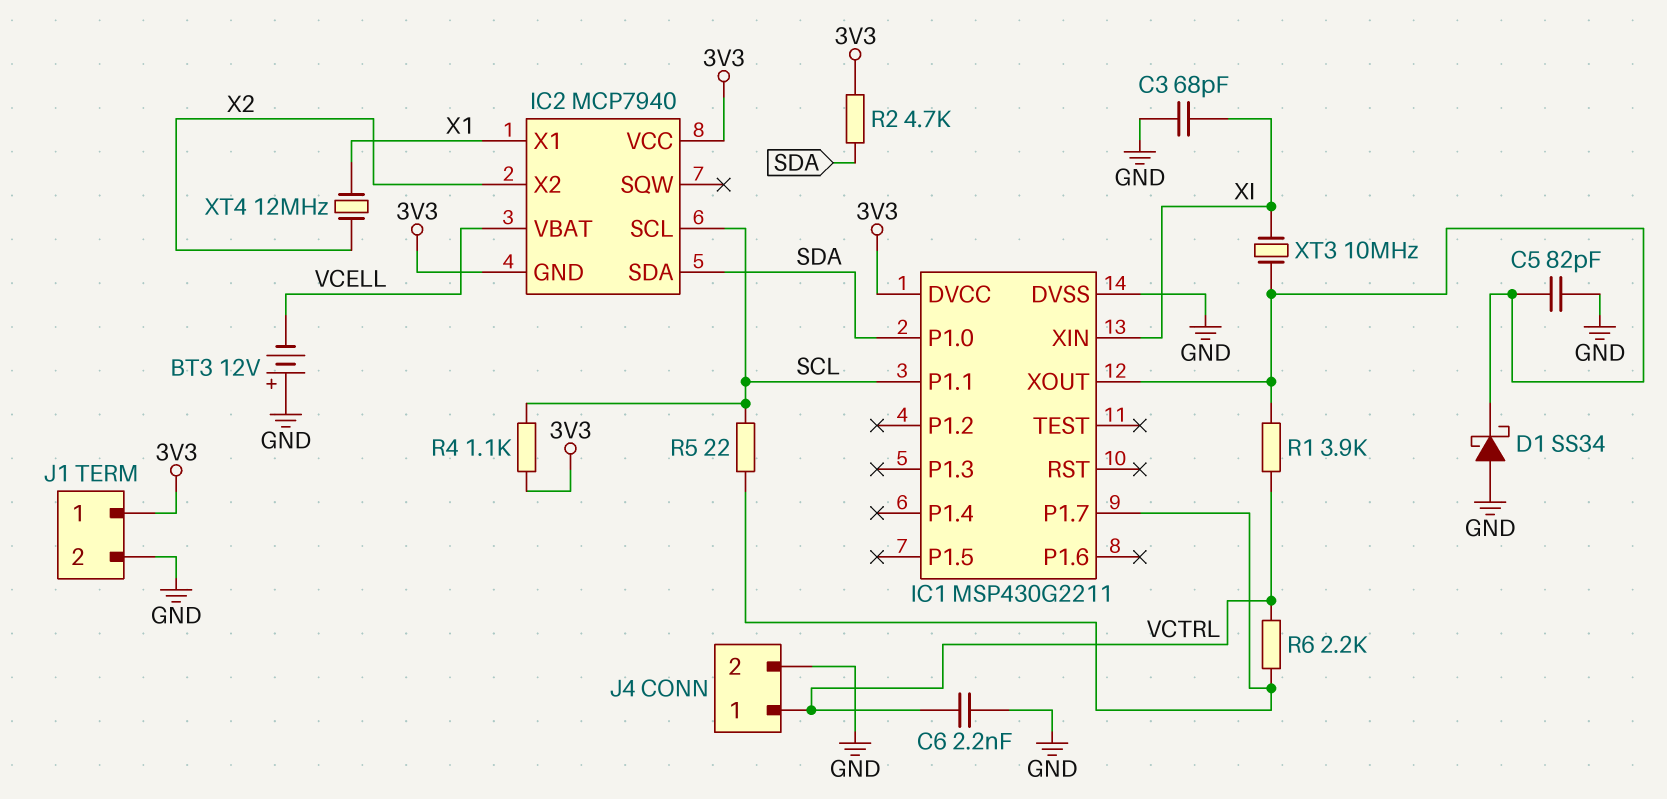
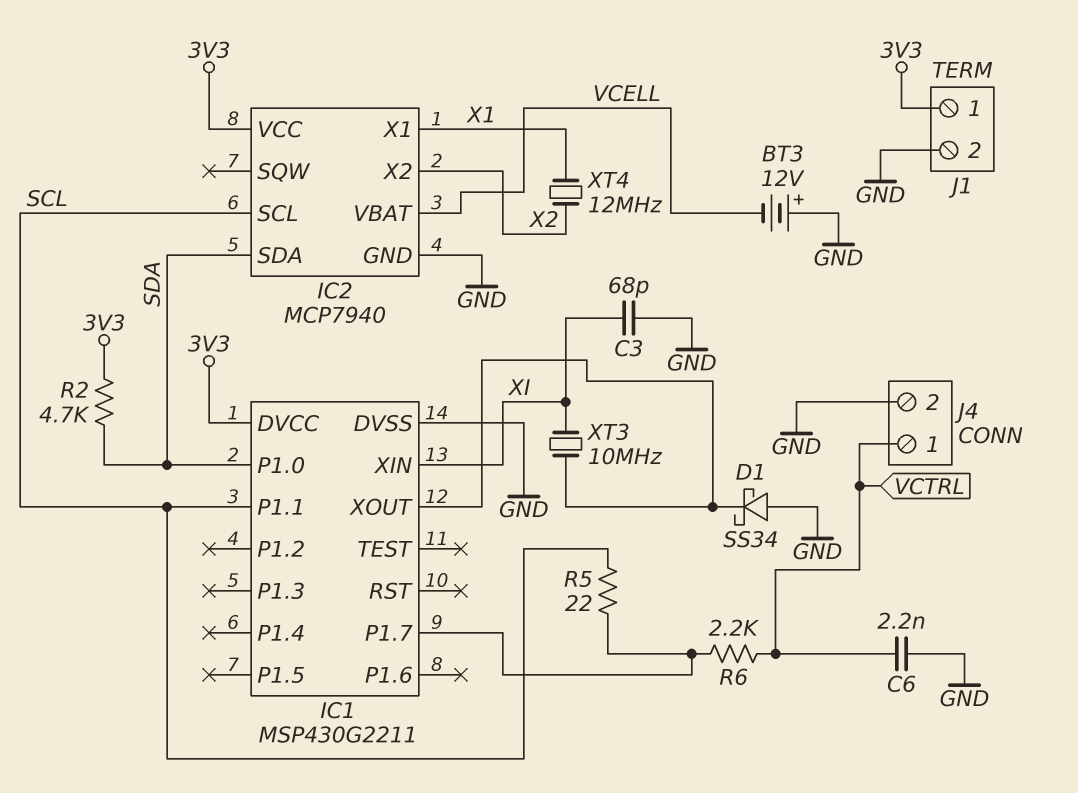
C5: 82pF (GND, IC1/XOUT) -> none
IC2 pin GND: 3V3 -> GND
R1: 3.9k (IC1/XOUT, VCTRL) -> none
R4: 1.1k (3V3, SCL) -> none

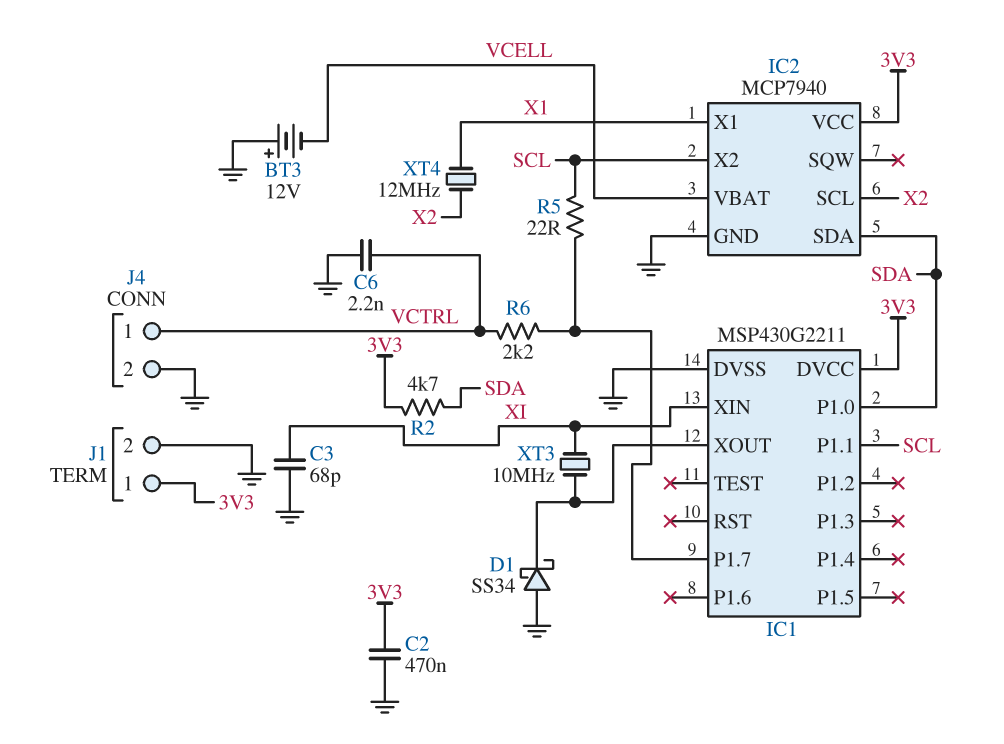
C2: none -> 470nF (3V3, GND)
IC2 pin SCL: SCL -> X2
IC2 pin X2: X2 -> SCL

